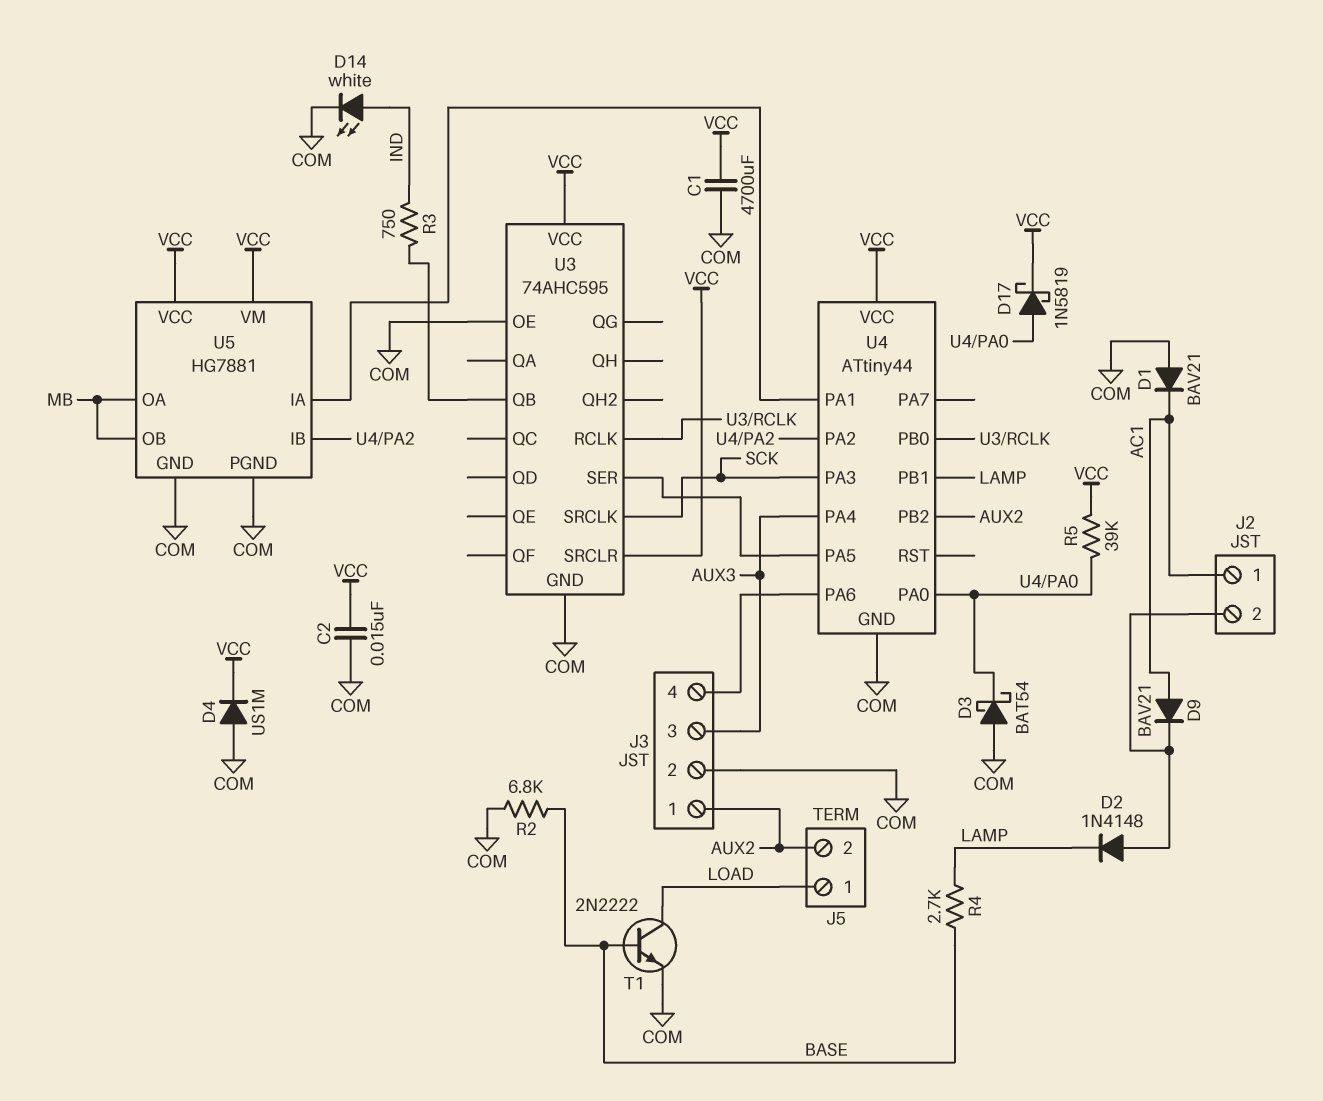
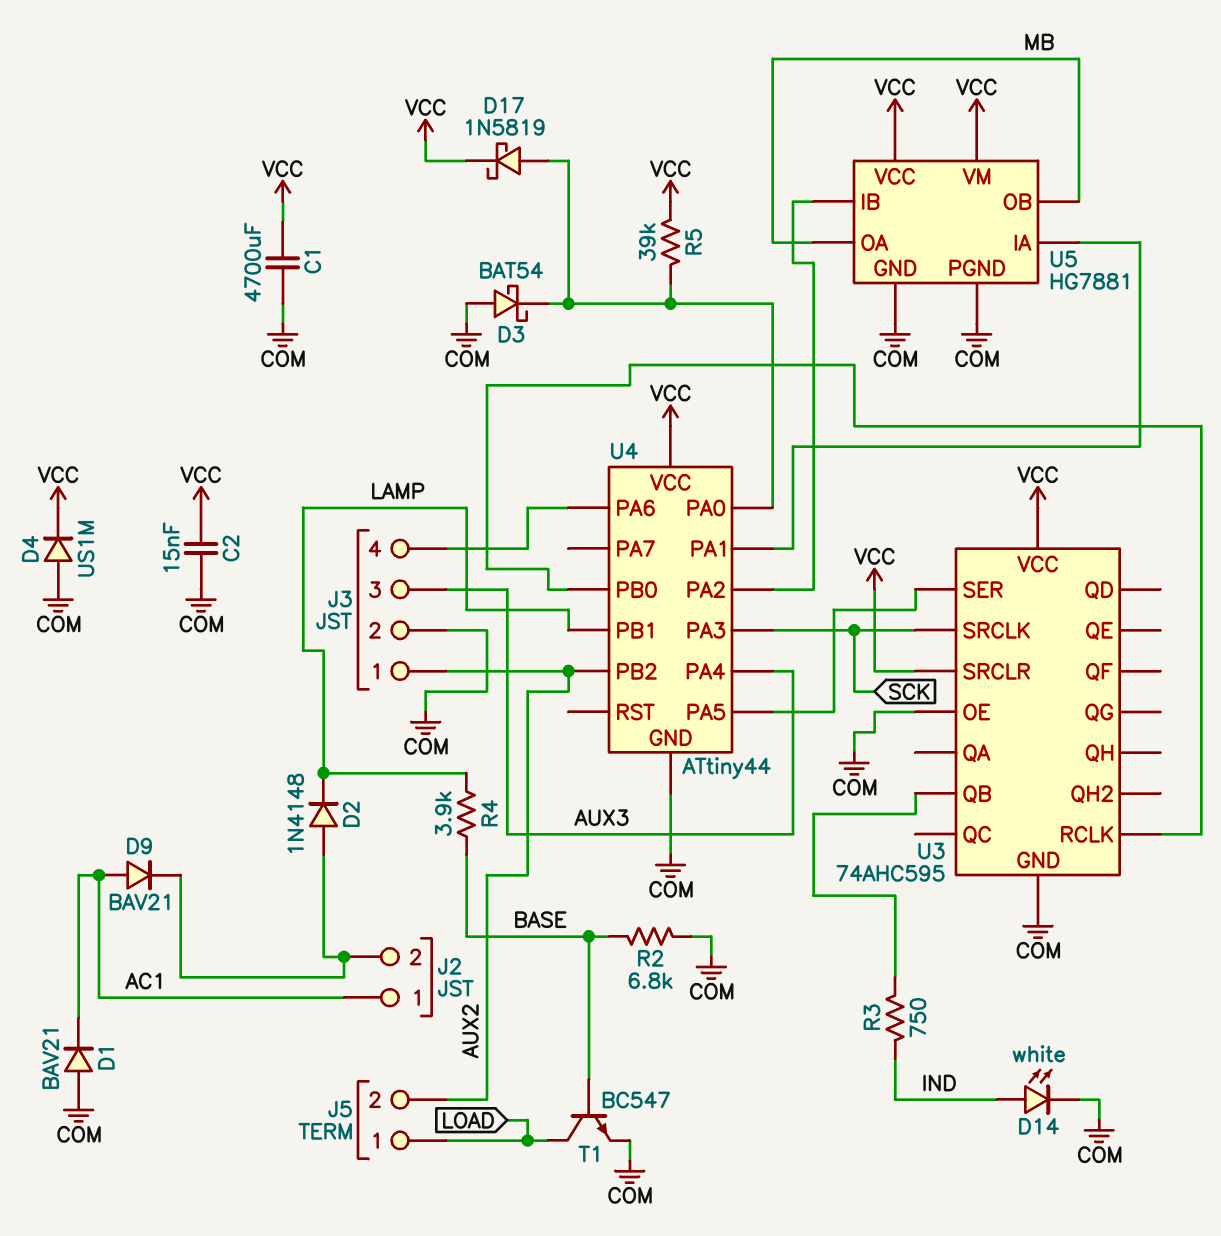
R4: 2.7k (BASE, LAMP) -> 3.9k (BASE, LAMP)
T1: NPN 2N2222 (B BASE, C LOAD, E COM) -> NPN BC547 (B BASE, C LOAD, E COM)

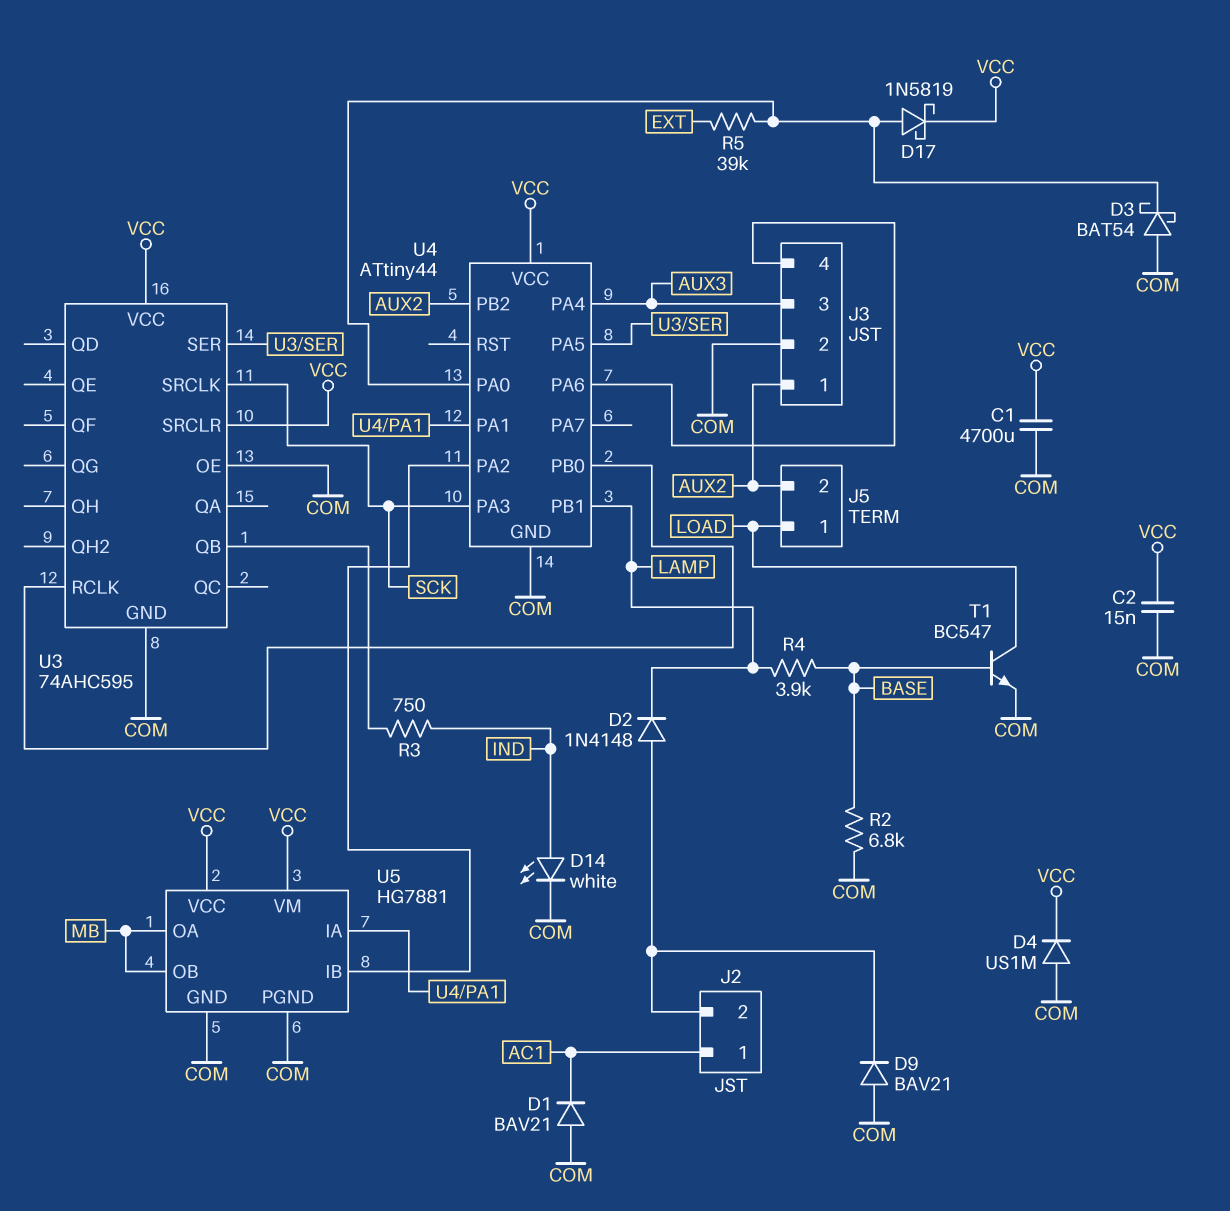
D9: diode BAV21 (A AC1, K J2/2) -> diode BAV21 (A COM, K J2/2)
R5: 39k (U4/PA0, VCC) -> 39k (EXT, U4/PA0)

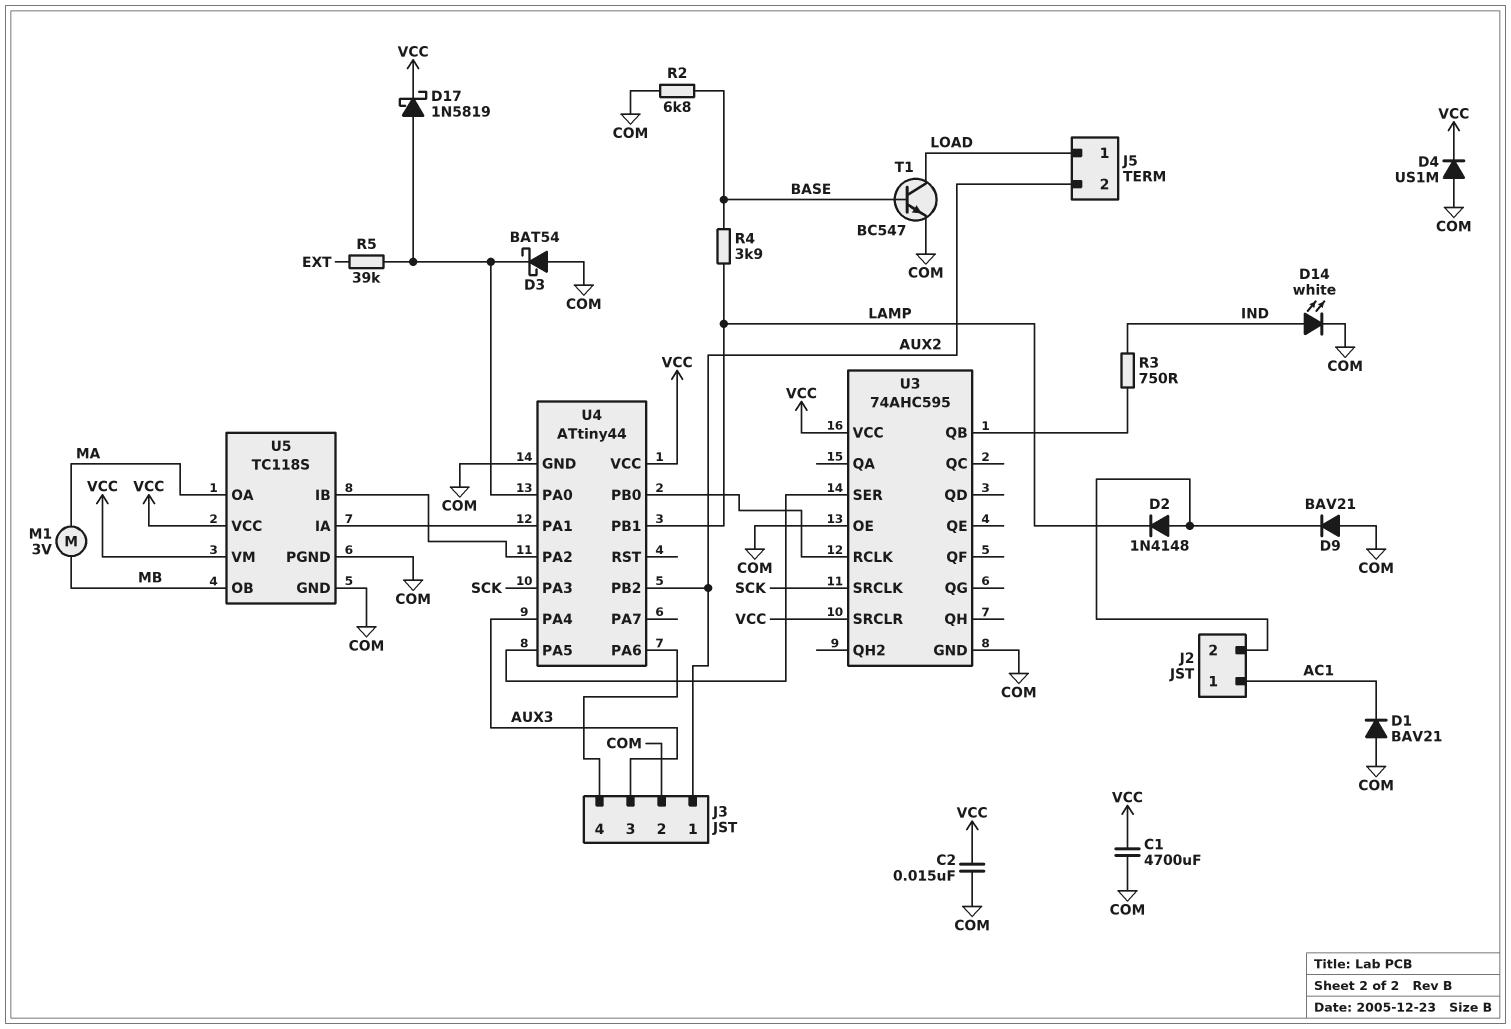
M1: none -> motor 3V (MA, MB)
U5: HG7881 -> TC118S
U5 pin OA: MB -> MA

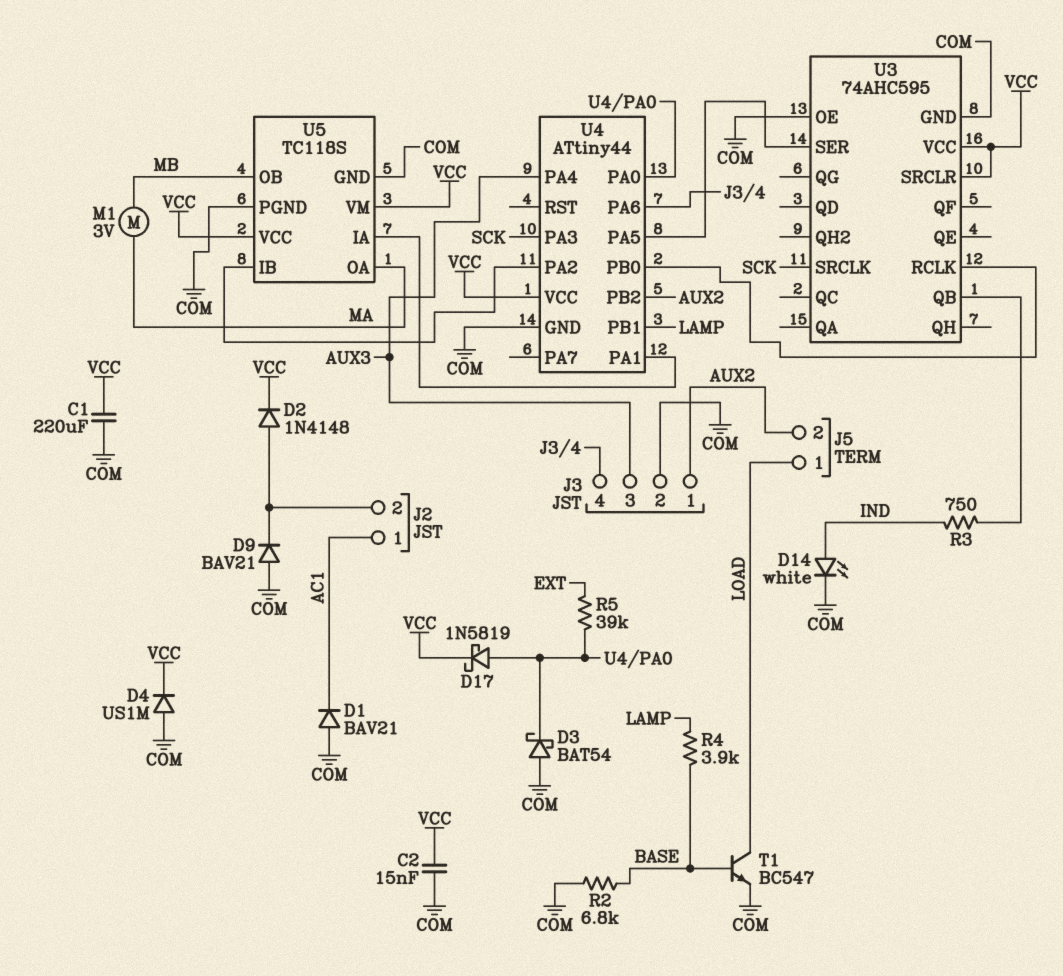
C1: 4700uF (COM, VCC) -> 220uF (COM, VCC)
D2: diode 1N4148 (A J2/2, K LAMP) -> diode 1N4148 (A J2/2, K VCC)

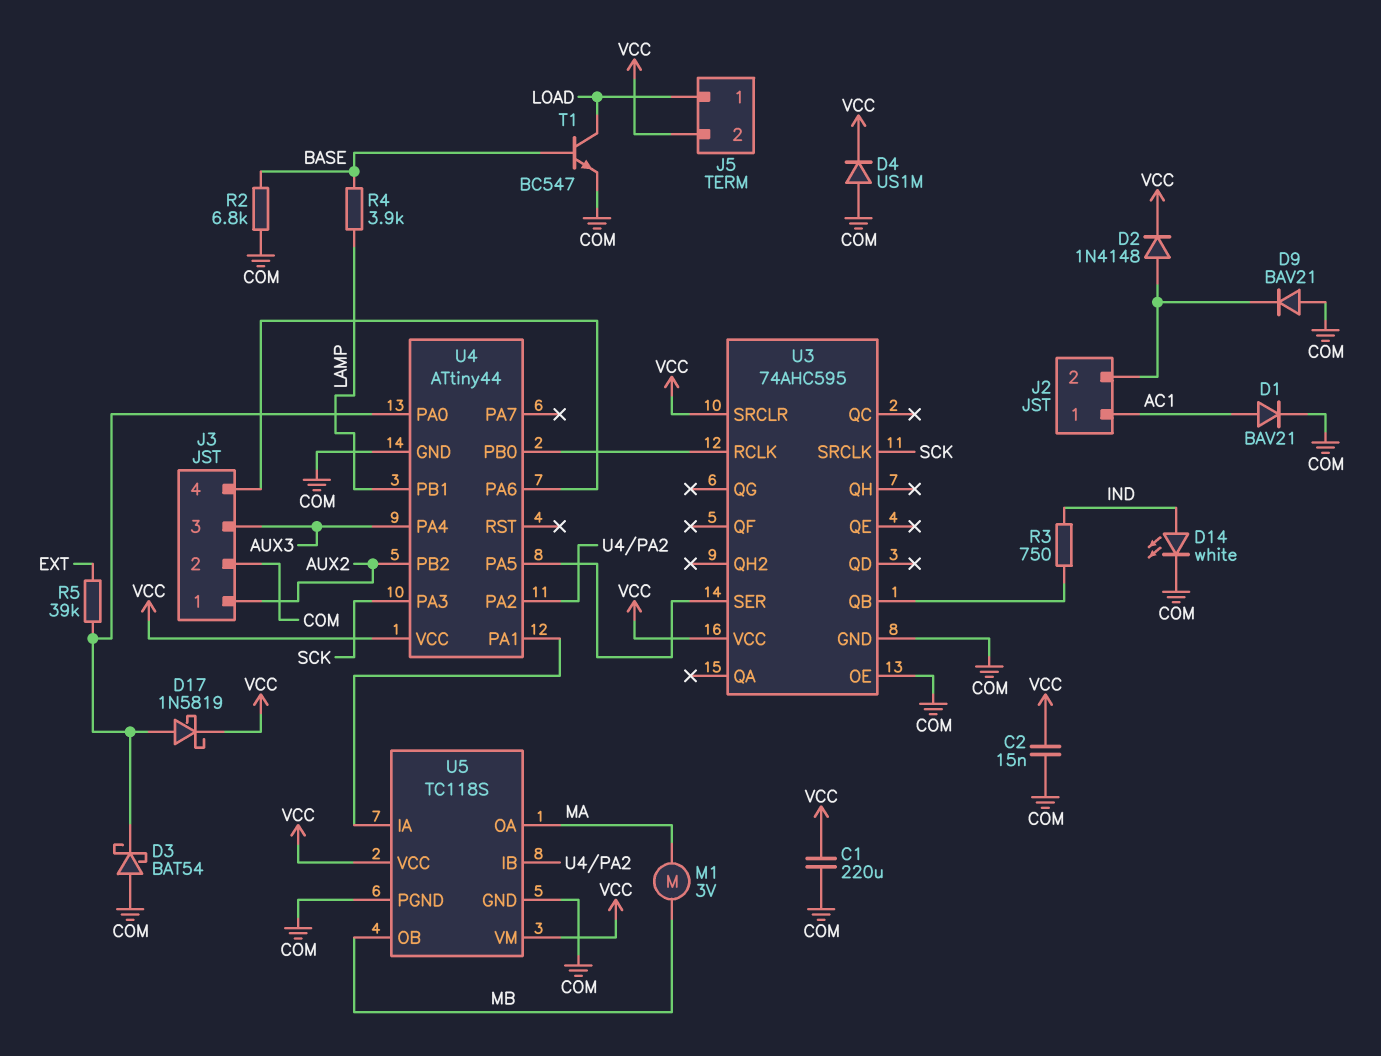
D1: diode BAV21 (A COM, K AC1) -> diode BAV21 (A AC1, K COM)
J5 pin 2: AUX2 -> VCC

